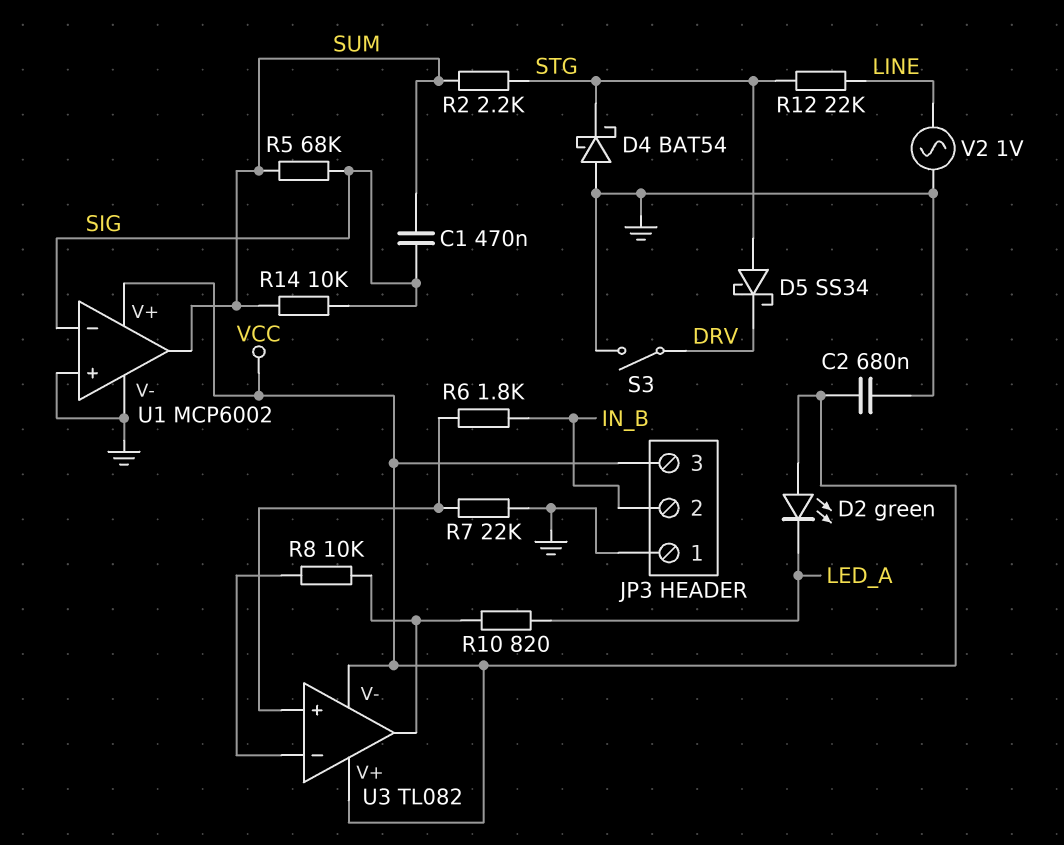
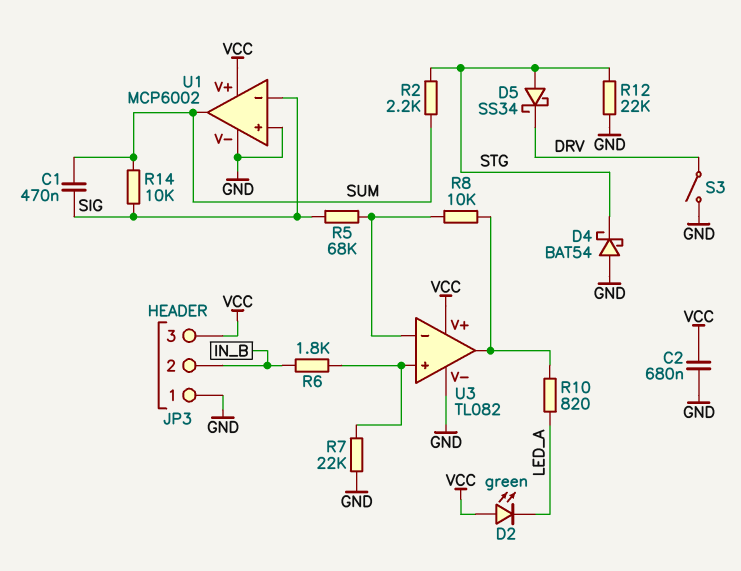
R5: 68k (SIG, SUM) -> 68k (SIG, U3/in-)
R12: 22k (LINE, STG) -> 22k (GND, STG)
U3 pin V-: VCC -> GND
V2: AC 1V (GND, LINE) -> none

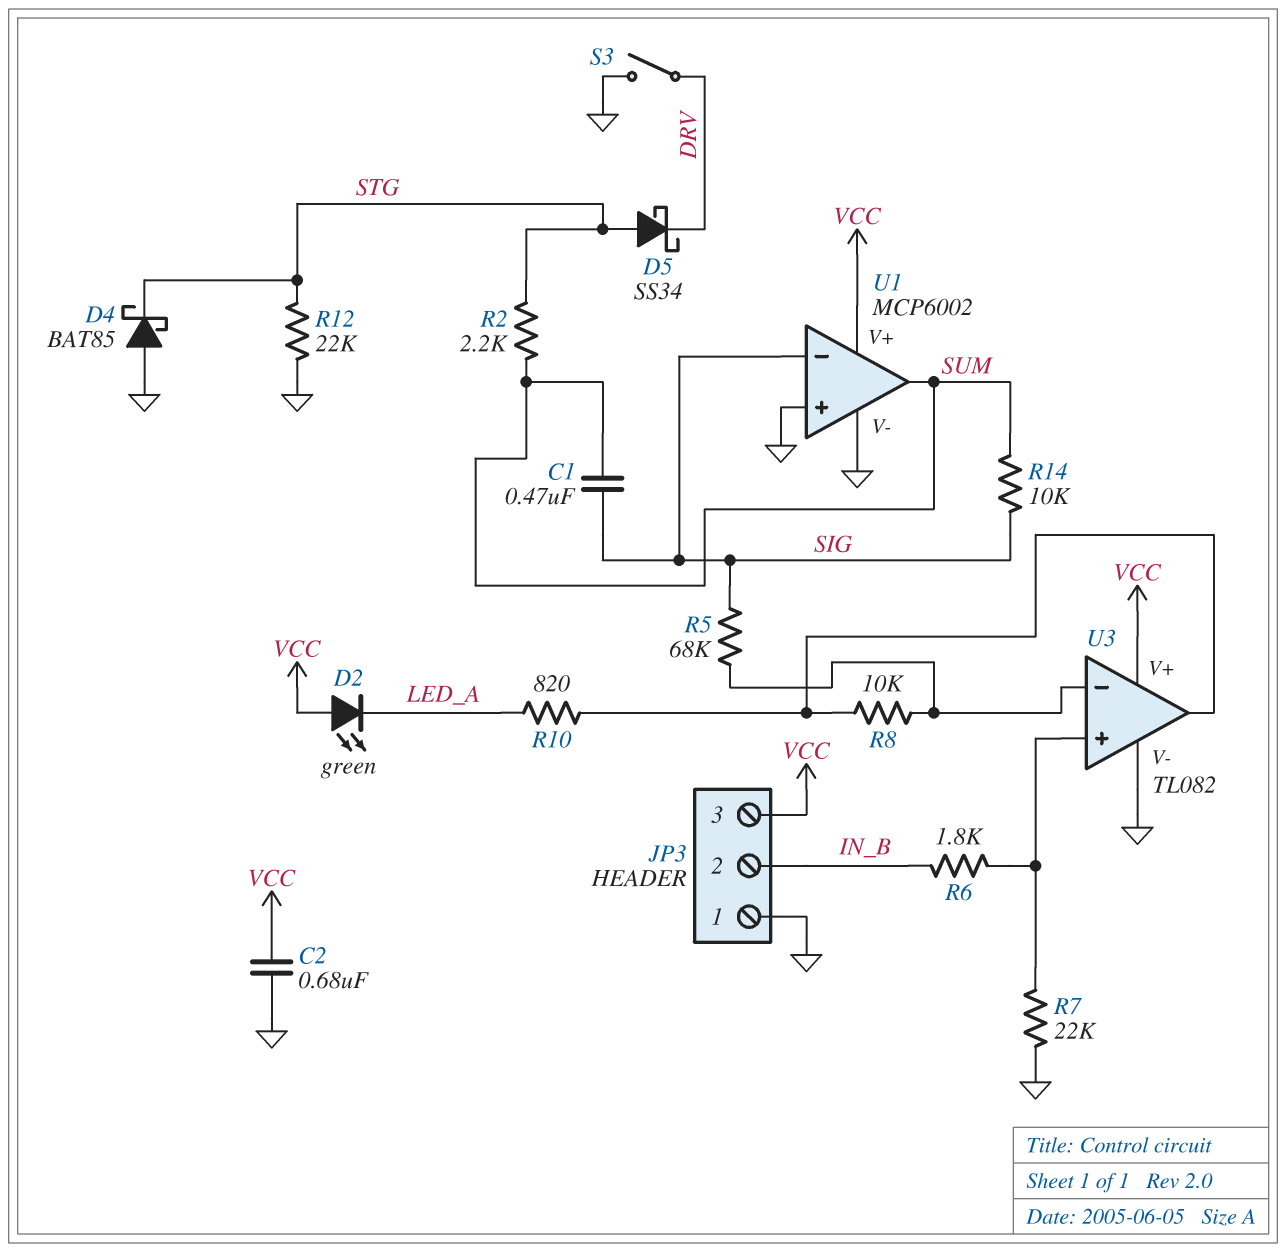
D4: schottky BAT54 (A GND, K STG) -> schottky BAT85 (A GND, K STG)

